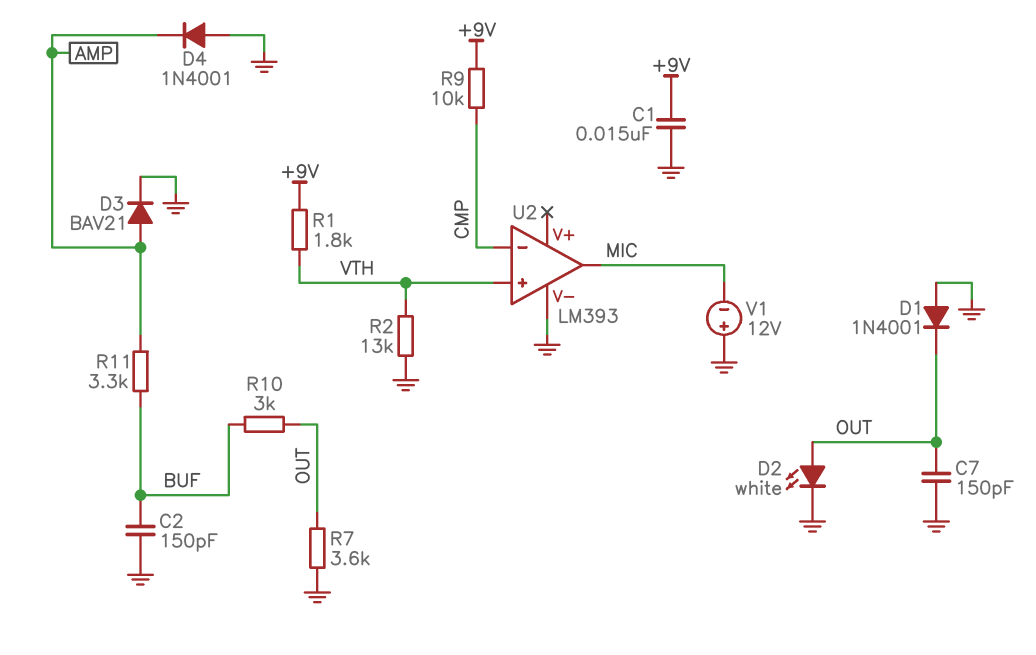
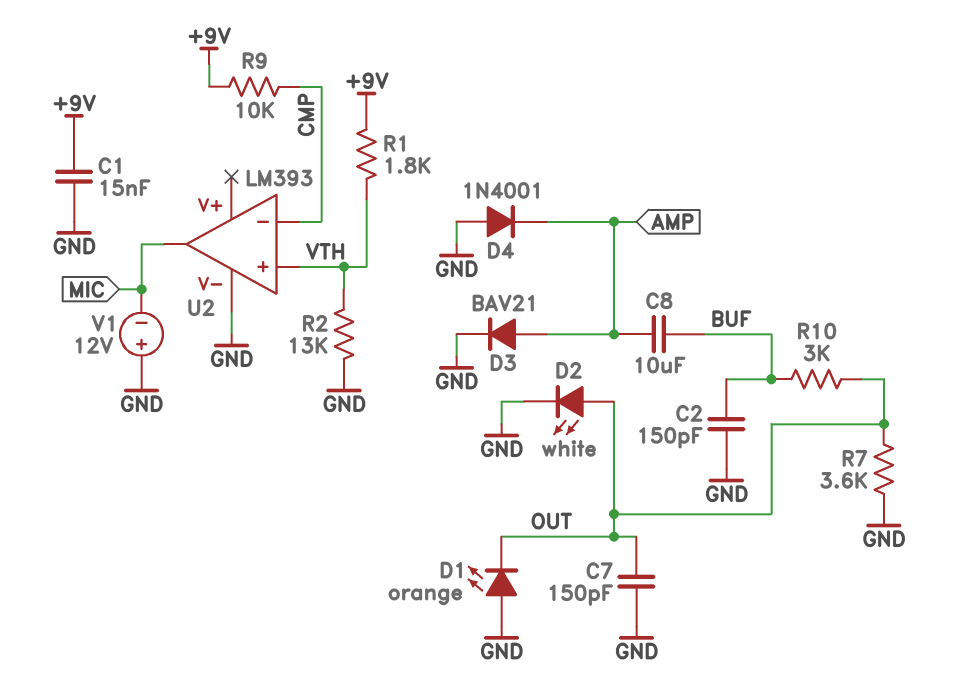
C8: none -> 10uF (AMP, BUF)
D1: diode 1N4001 (A GND, K OUT) -> LED orange (A GND, K OUT)
R11: 3.3k (AMP, BUF) -> none

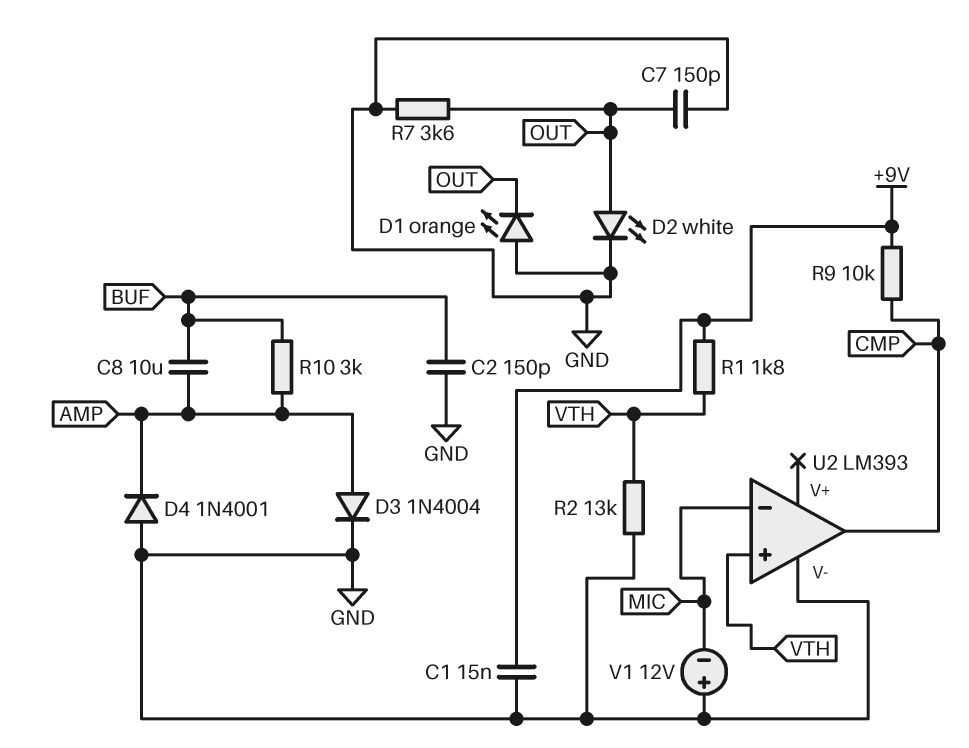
D3: diode BAV21 (A AMP, K GND) -> diode 1N4004 (A AMP, K GND)
R10: 3k (BUF, OUT) -> 3k (AMP, BUF)
U2 pin in-: CMP -> MIC
U2 pin out: MIC -> CMP

